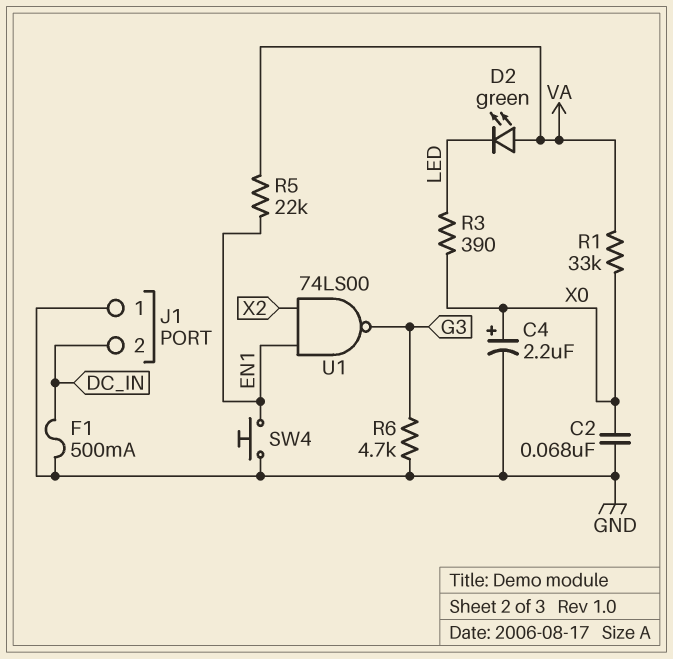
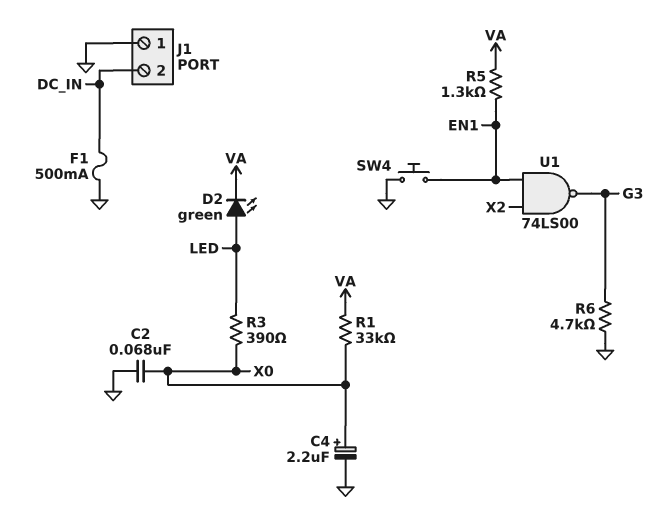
D2: LED green (A VA, K LED) -> LED green (A LED, K VA)
R5: 22k (EN1, VA) -> 1.3k (EN1, VA)

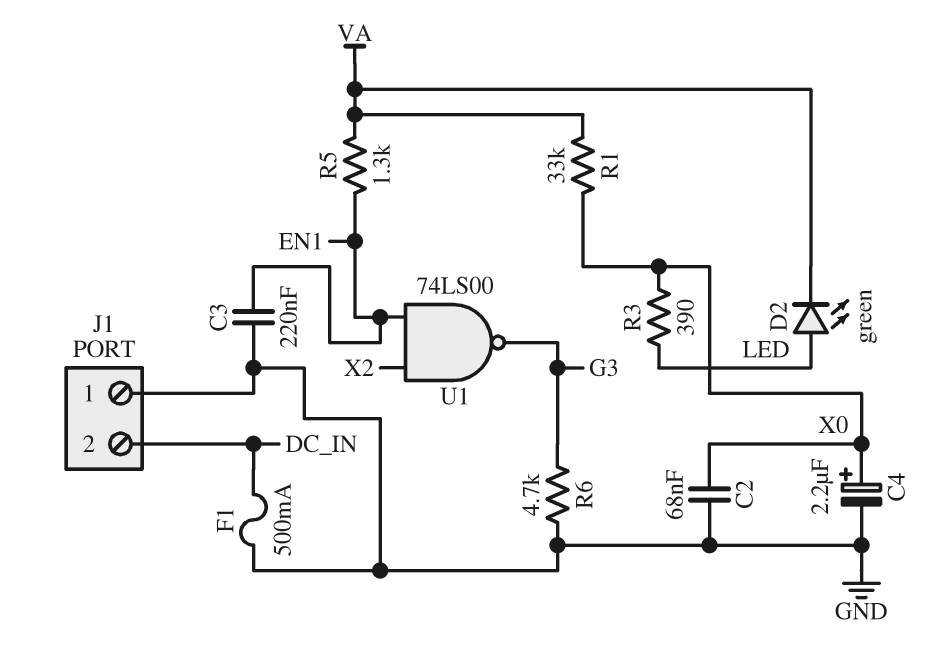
C3: none -> 220nF (EN1, GND)
SW4: button (EN1, GND) -> none

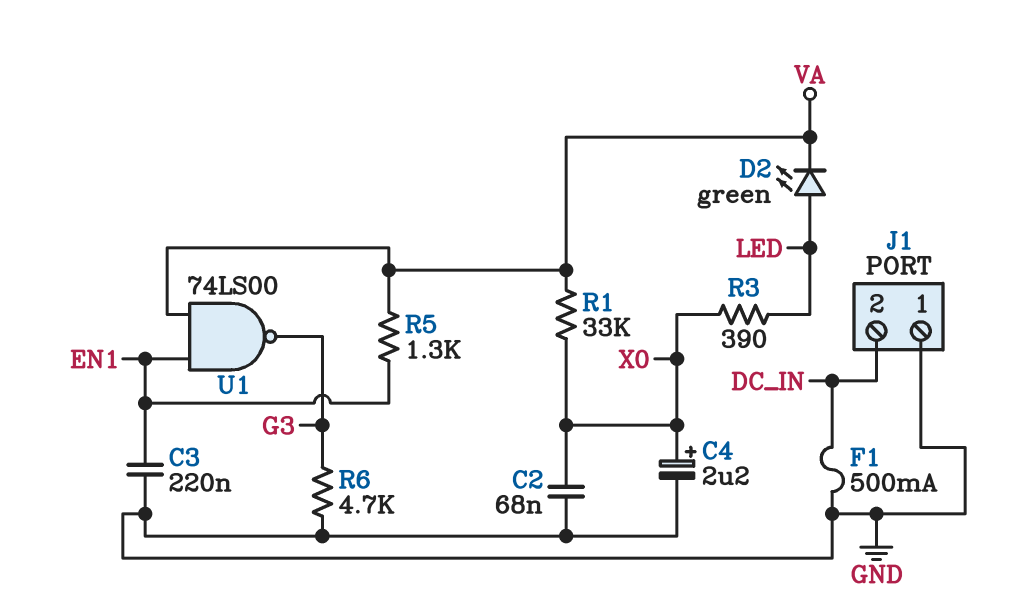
U1: NAND 74LS00 (in EN1, in X2, out G3) -> NAND 74LS00 (in EN1, in VA, out G3)

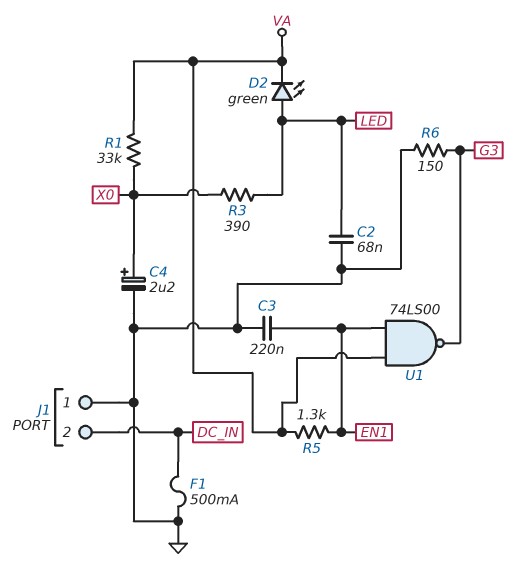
C2: 68nF (GND, X0) -> 68nF (GND, LED)
R6: 4.7k (G3, GND) -> 150 (G3, GND)

